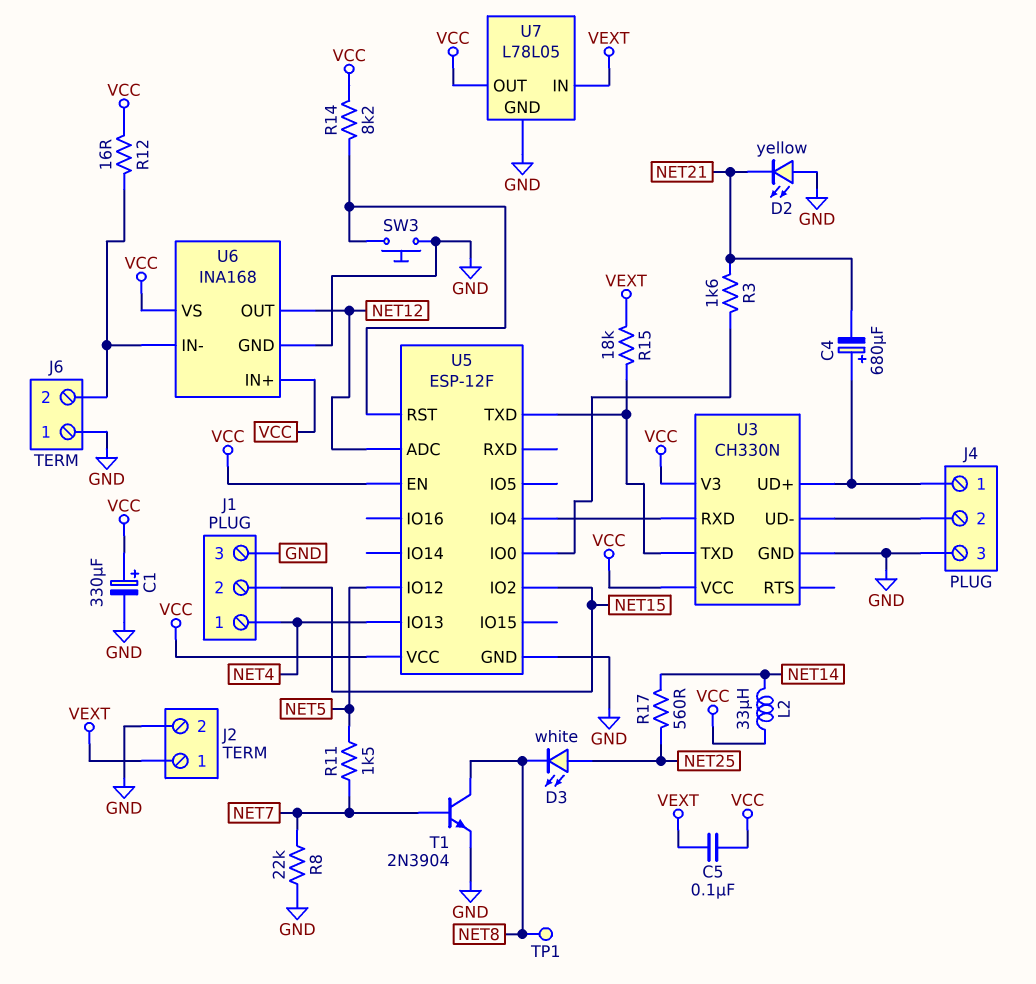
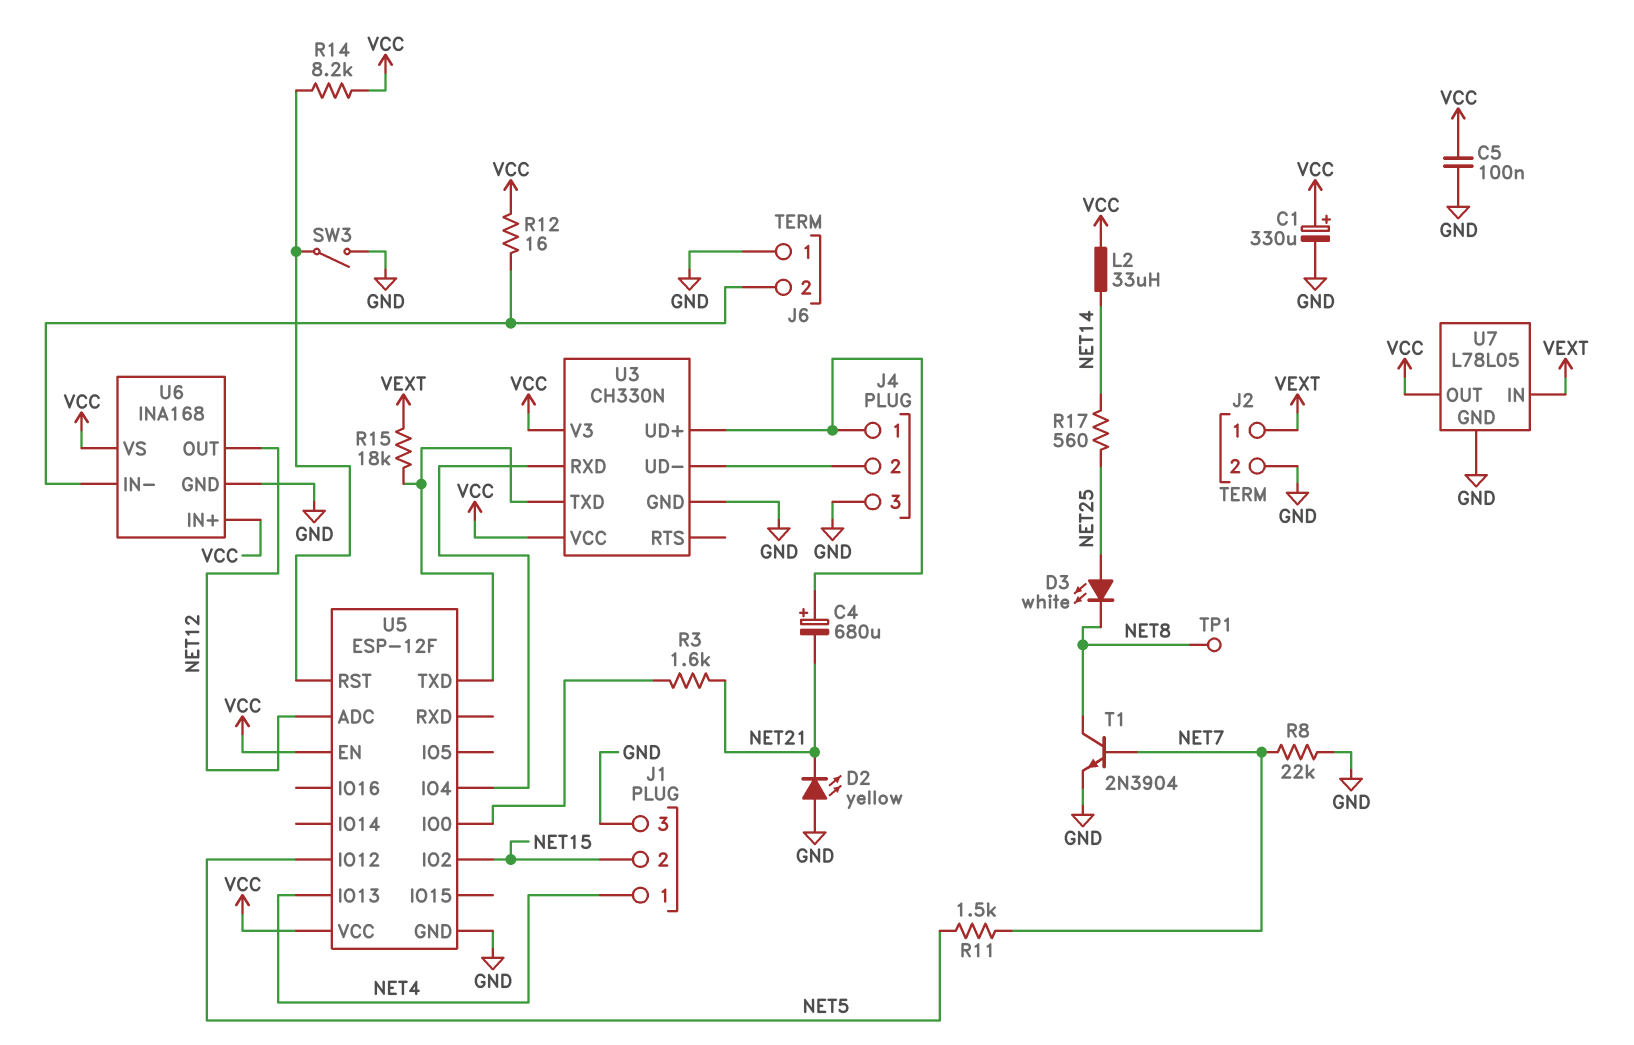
C5: 100nF (VCC, VEXT) -> 100nF (GND, VCC)
SW3: button (GND, U5/RST) -> switch (GND, U5/RST)

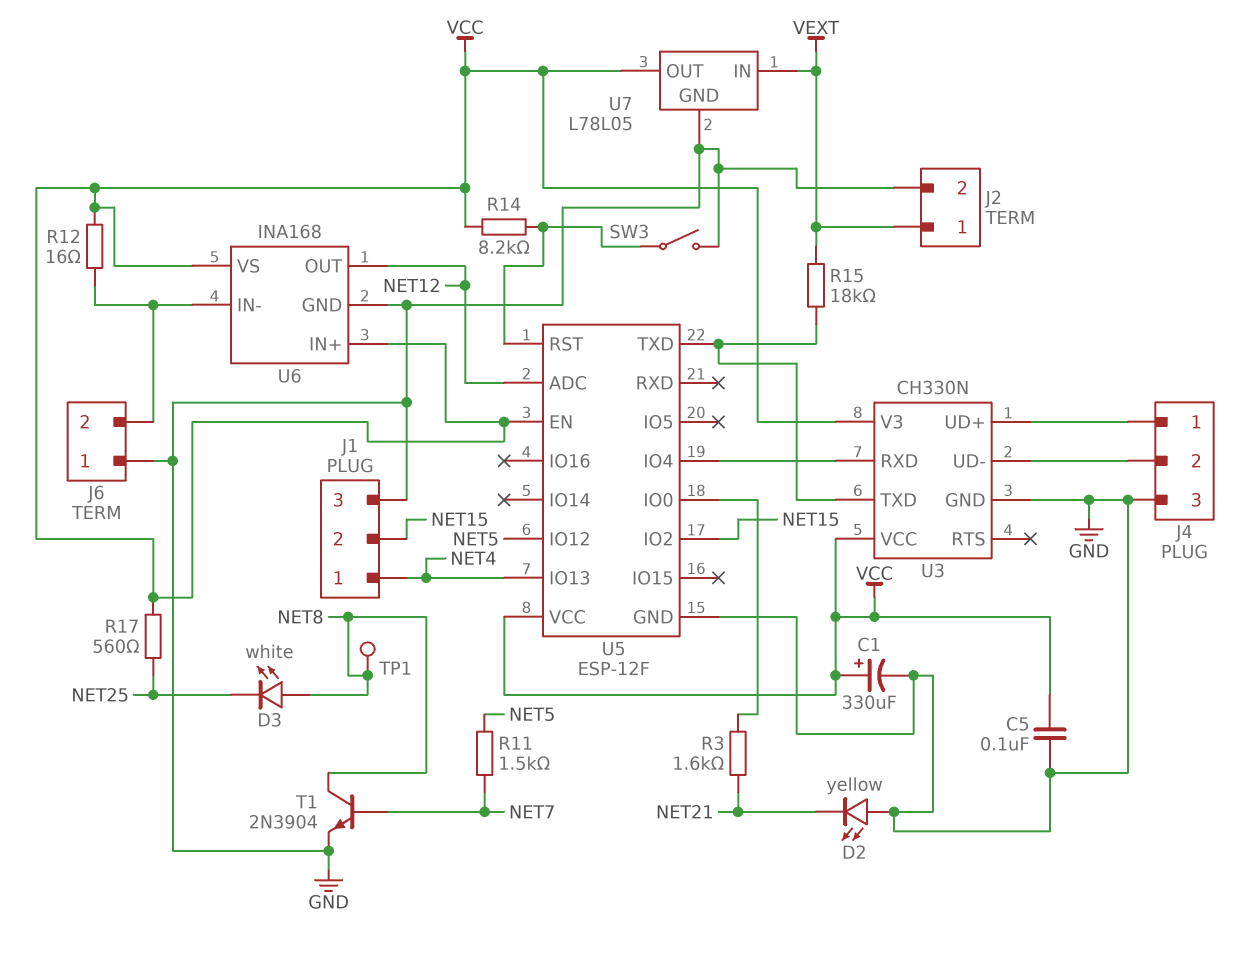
C4: 680uF (plus J4/1, minus NET21) -> none
D3: LED white (A NET25, K NET8) -> LED white (A NET8, K NET25)
L2: 33uH (NET14, VCC) -> none
R8: 22k (GND, NET7) -> none
R17: 560 (NET14, NET25) -> 560 (NET25, VCC)

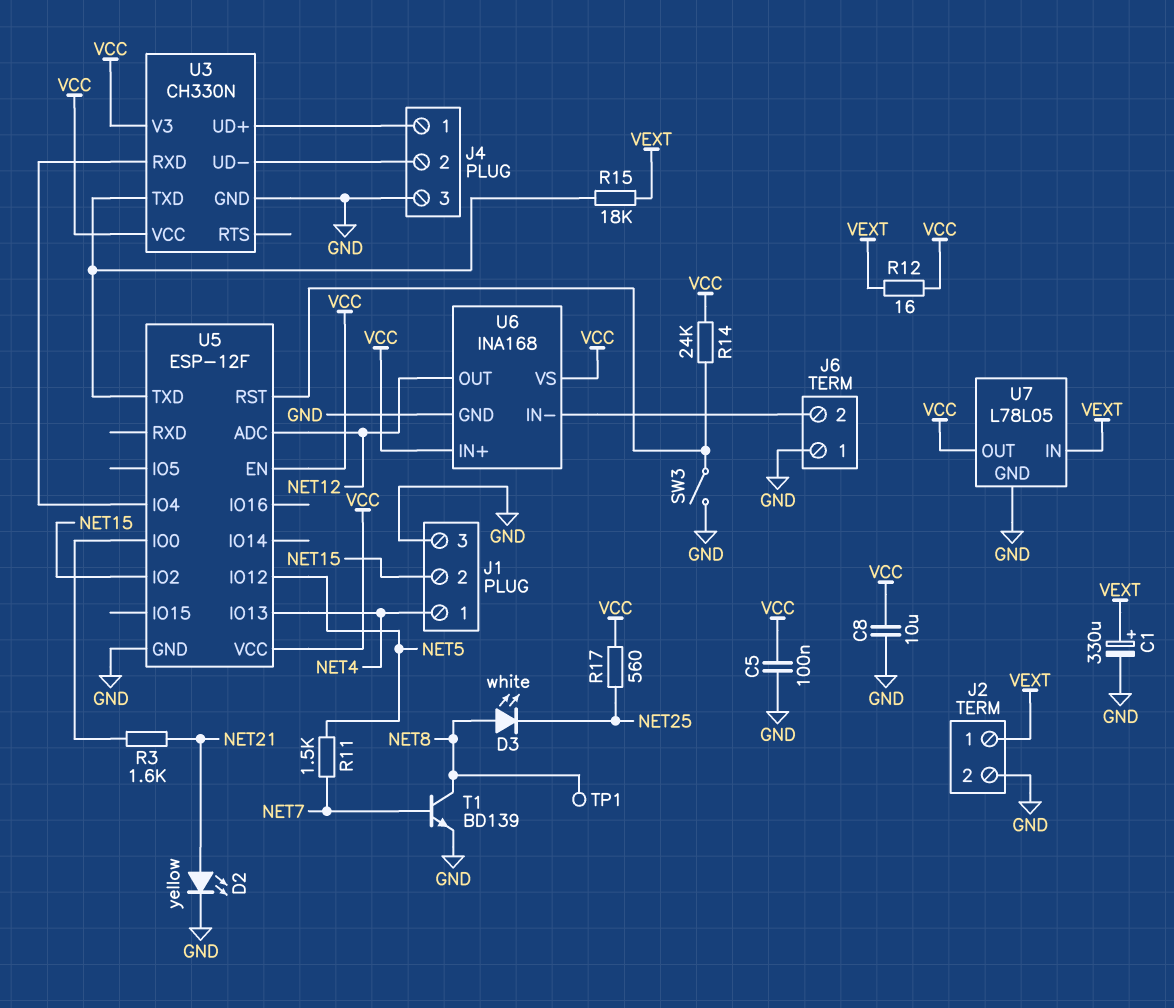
C1: 330uF (plus VCC, minus GND) -> 330uF (plus VEXT, minus GND)
C8: none -> 10uF (GND, VCC)
D2: LED yellow (A GND, K NET21) -> LED yellow (A NET21, K GND)
R12: 16 (J6/2, VCC) -> 16 (VCC, VEXT)
R14: 8.2k (U5/RST, VCC) -> 24k (U5/RST, VCC)
T1: NPN 2N3904 (B NET7, C NET8, E GND) -> NPN BD139 (B NET7, C NET8, E GND)

